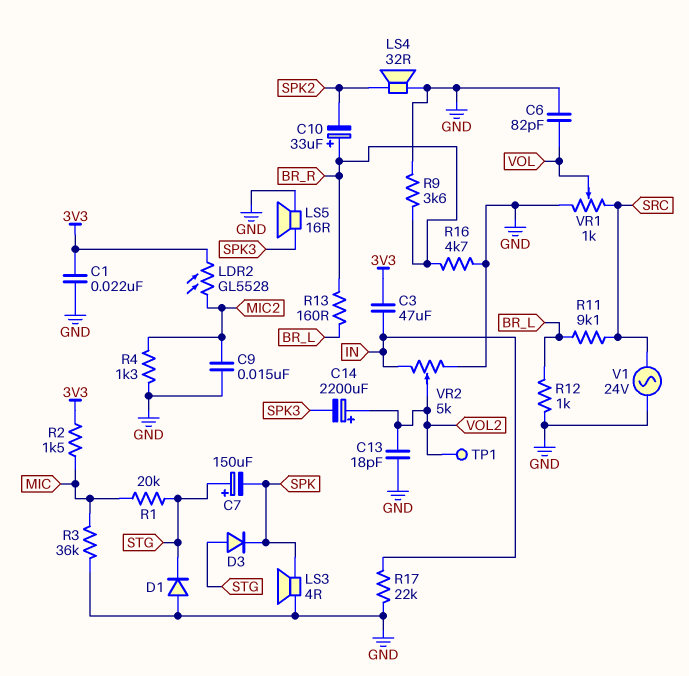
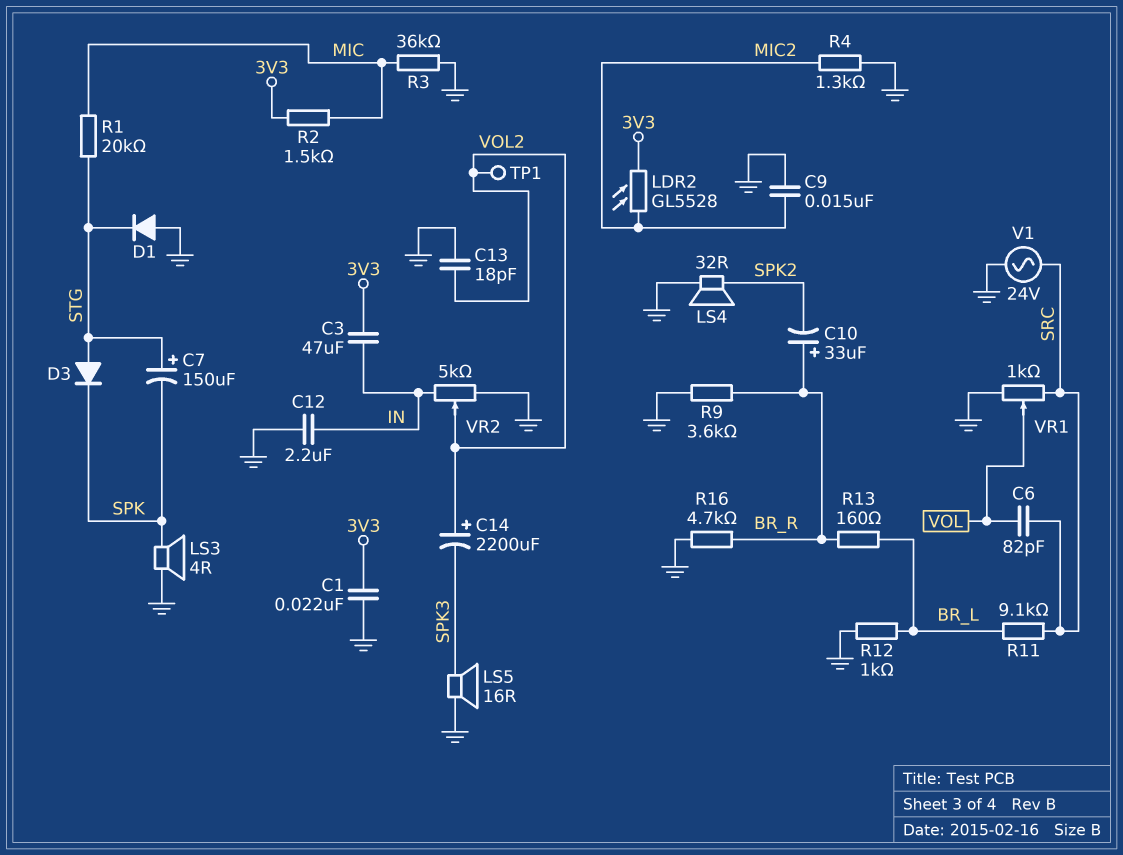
C6: 82pF (GND, VOL) -> 82pF (SRC, VOL)
C12: none -> 2.2uF (GND, IN)
R17: 22k (GND, IN) -> none

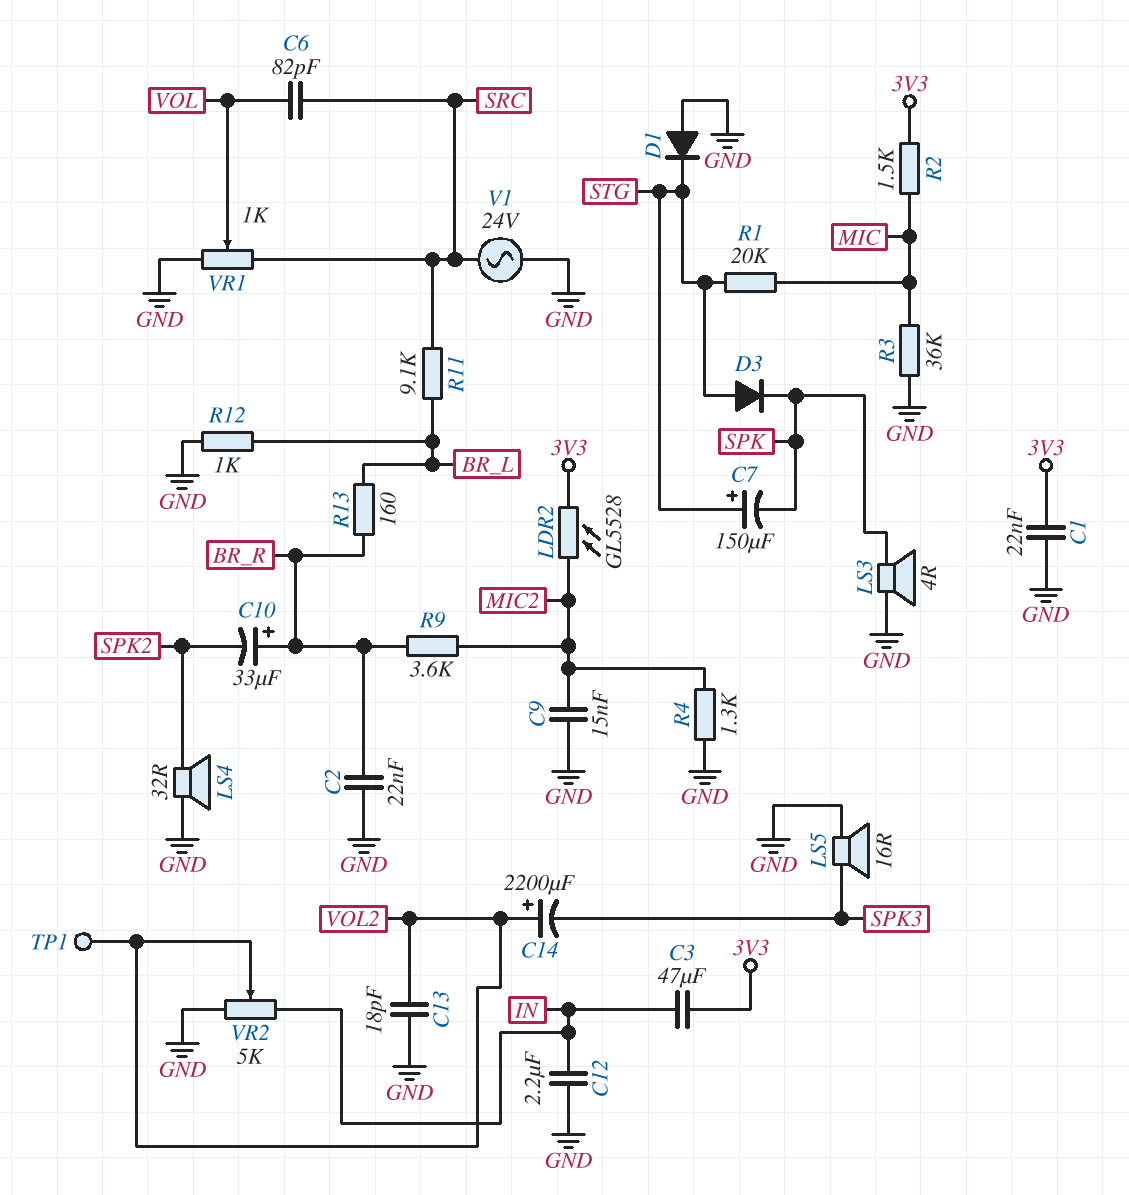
C2: none -> 22nF (BR_R, GND)
R9: 3.6k (BR_R, GND) -> 3.6k (BR_R, MIC2)
R16: 4.7k (BR_R, GND) -> none

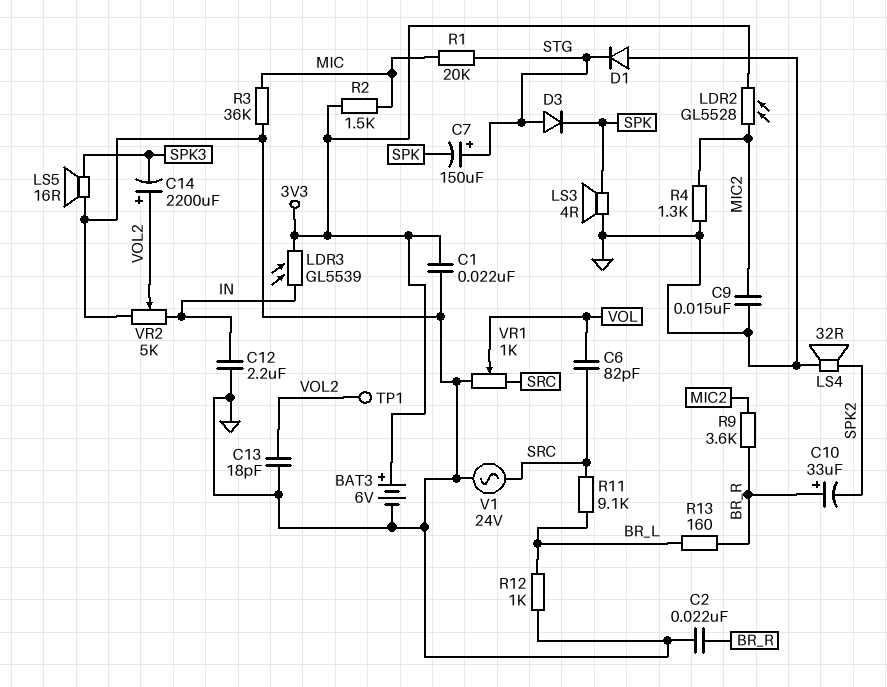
BAT3: none -> 6V (plus 3V3, minus GND)
C3: 47uF (3V3, IN) -> none
LDR3: none -> GL5539 (3V3, IN)

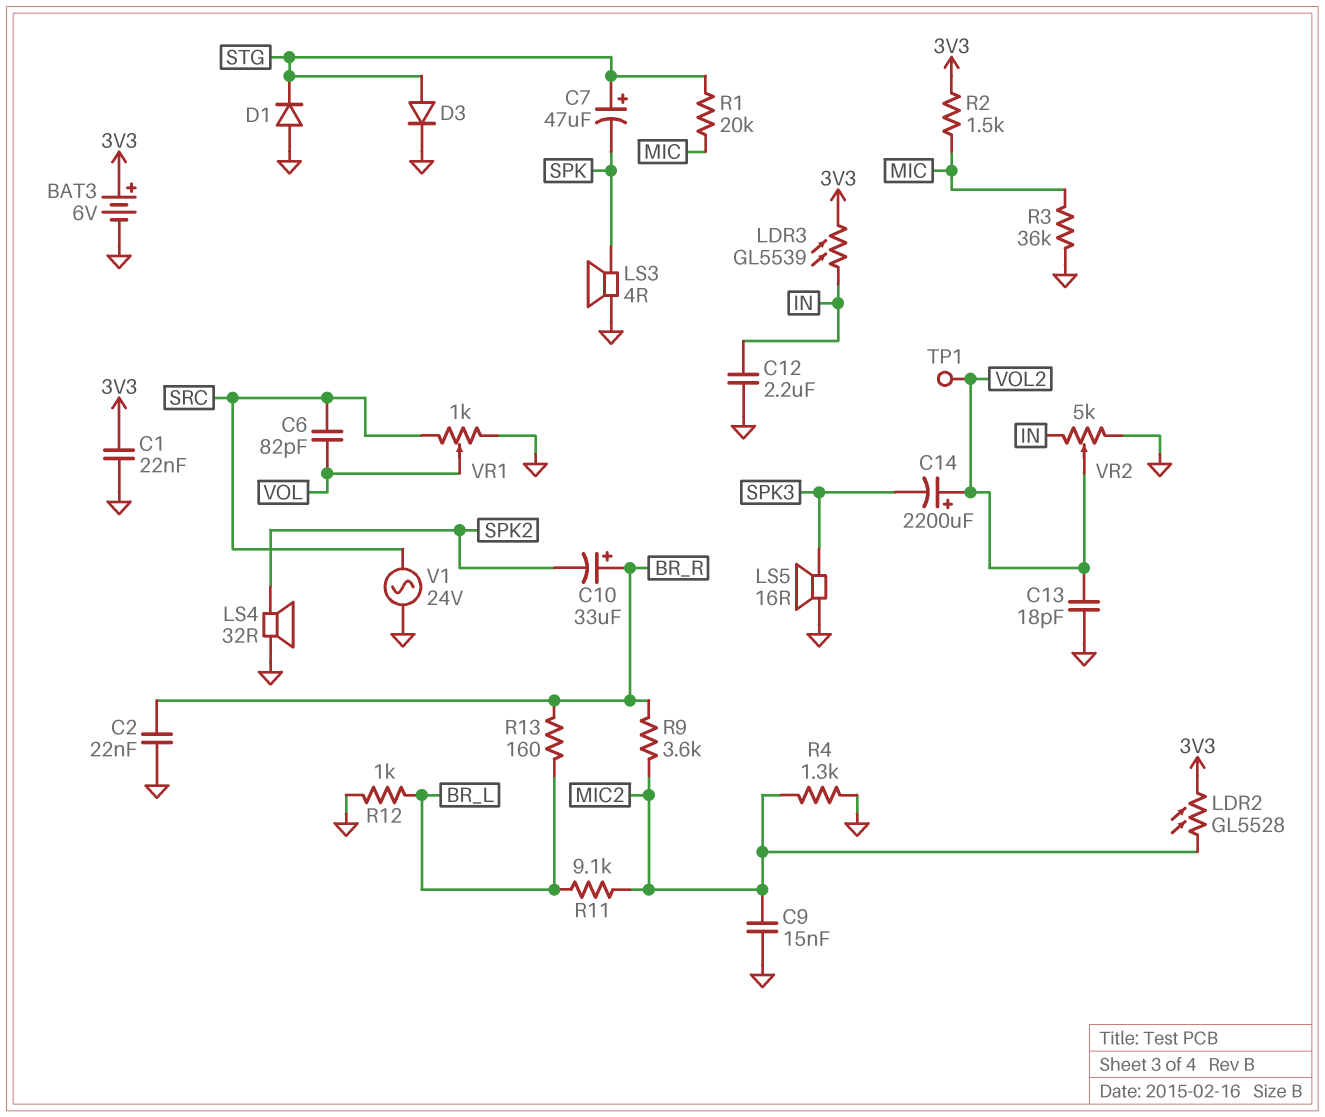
C7: 150uF (plus STG, minus SPK) -> 47uF (plus STG, minus SPK)
D3: diode (A STG, K SPK) -> diode (A STG, K GND)
R11: 9.1k (BR_L, SRC) -> 9.1k (BR_L, MIC2)

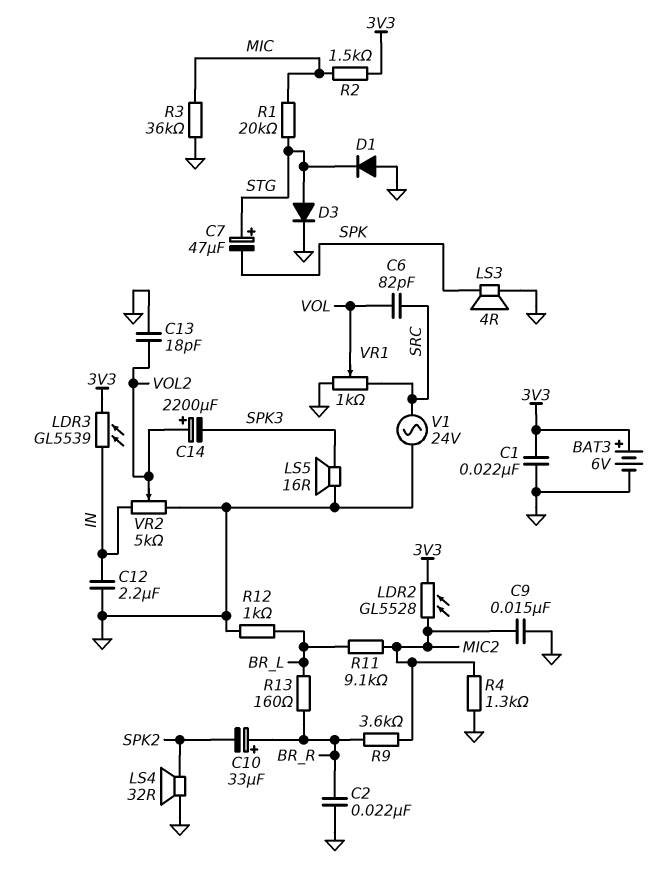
TP1: test point (VOL2) -> none

